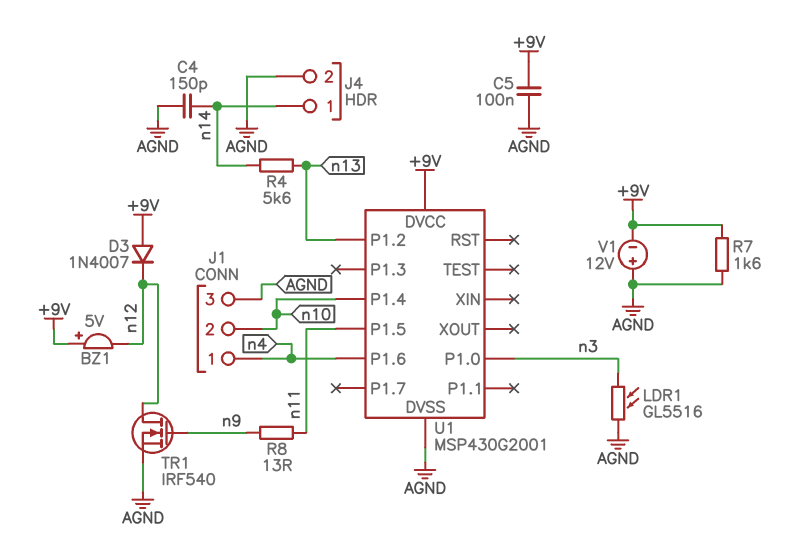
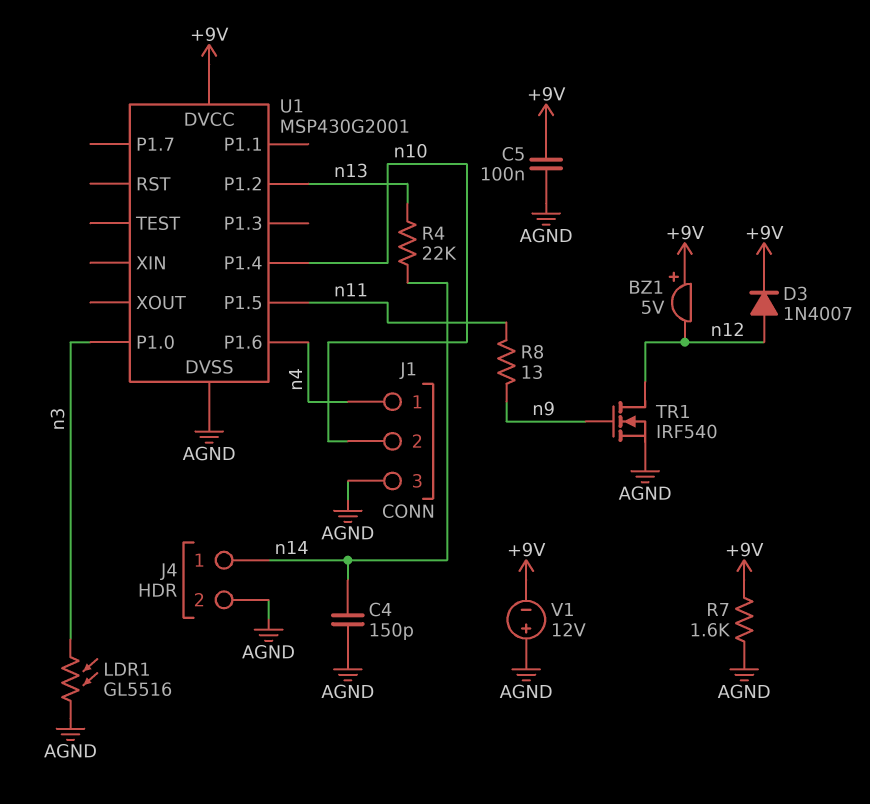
D3: diode 1N4007 (A +9V, K n12) -> diode 1N4007 (A n12, K +9V)
R4: 5.6k (n13, n14) -> 22k (n13, n14)

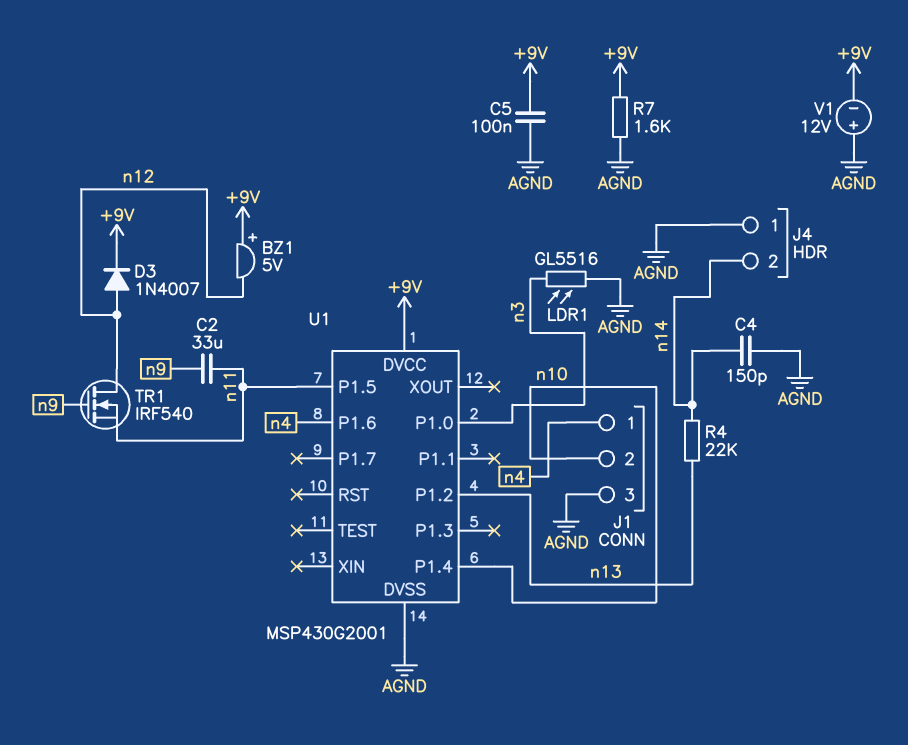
C2: none -> 33uF (n9, n11)
J4 pin 1: n14 -> AGND
J4 pin 2: AGND -> n14
R8: 13 (n9, n11) -> none
TR1: NMOS IRF540 (G n9, D n12, S AGND) -> NMOS IRF540 (G n9, D n12, S n11)

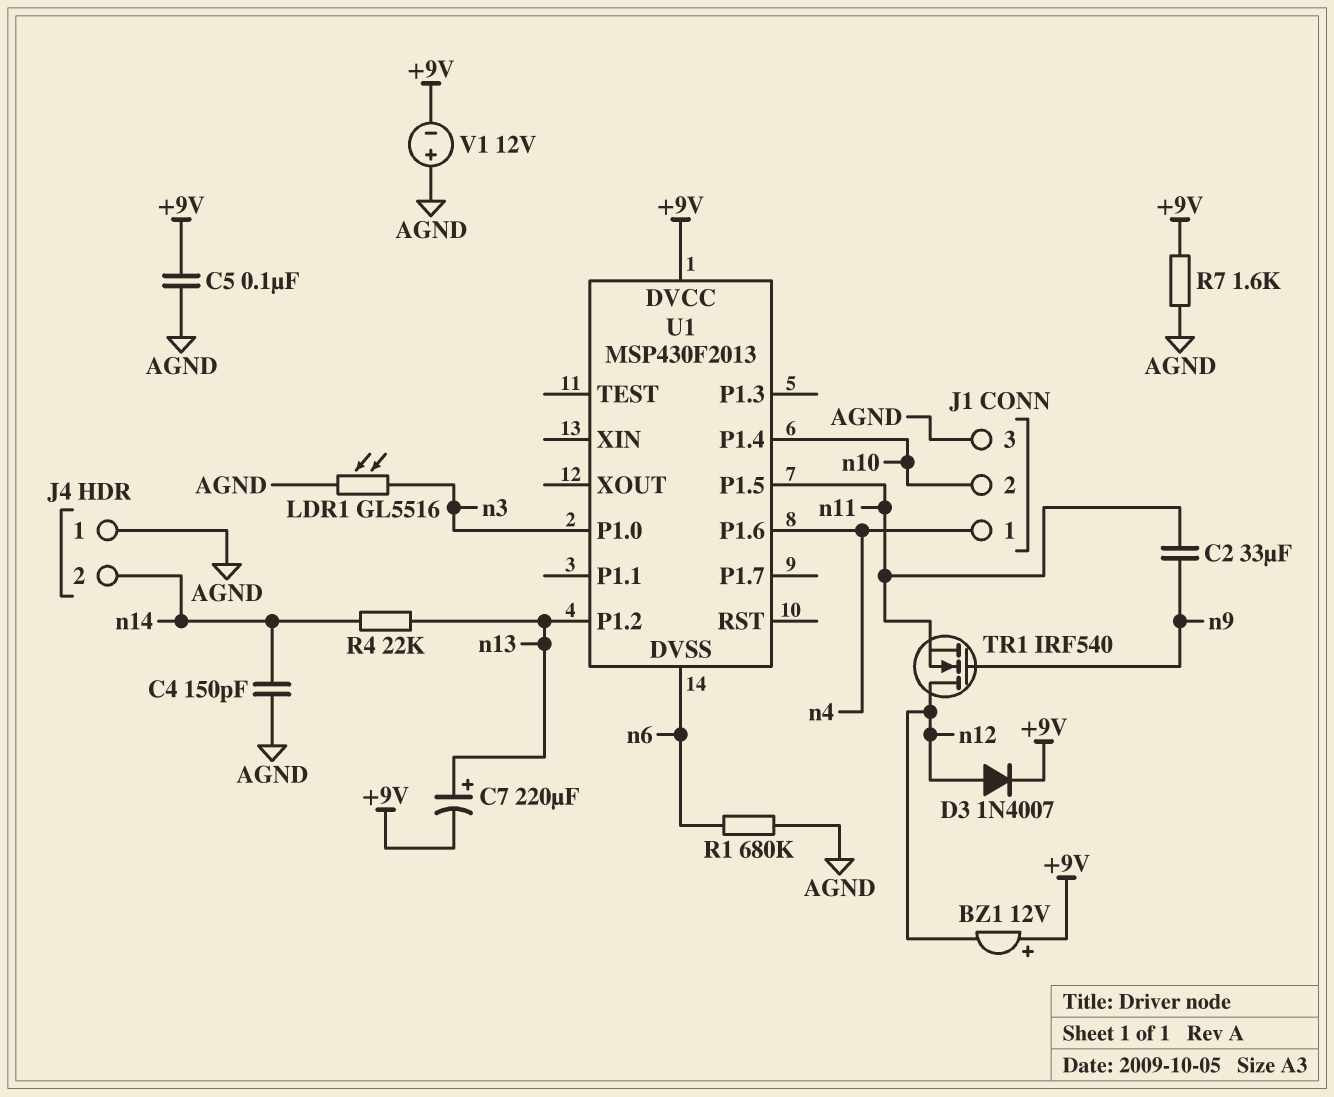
BZ1: buzzer 5V (plus +9V, minus n12) -> buzzer 12V (plus +9V, minus n12)
C7: none -> 220uF (plus n13, minus +9V)
R1: none -> 680k (AGND, n6)
U1: MSP430G2001 -> MSP430F2013
U1 pin DVSS: AGND -> n6

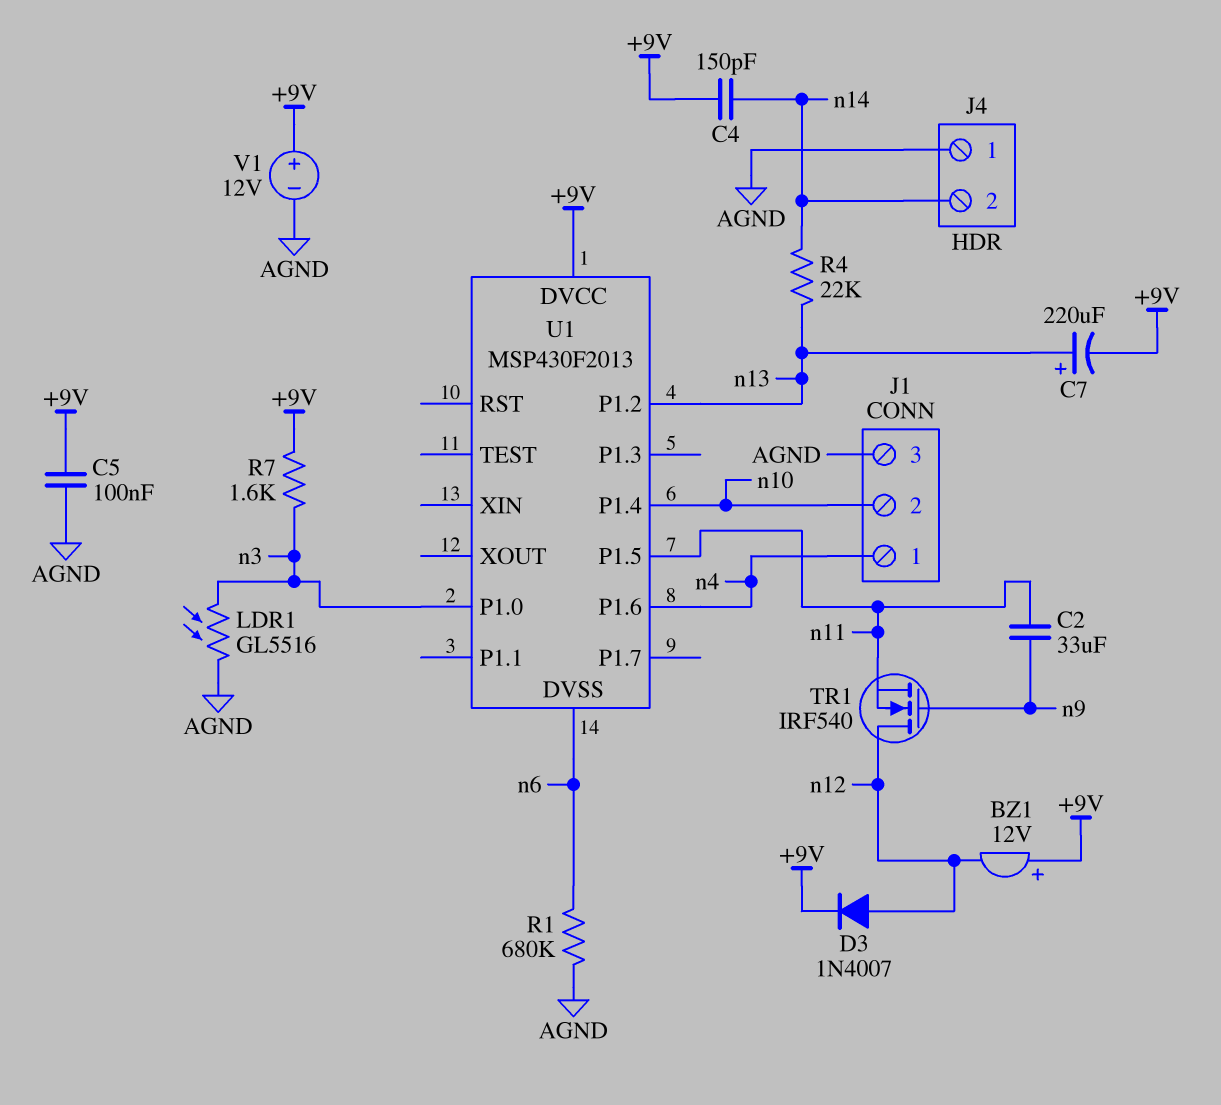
C4: 150pF (AGND, n14) -> 150pF (+9V, n14)
R7: 1.6k (+9V, AGND) -> 1.6k (+9V, n3)
V1: 12V (plus AGND, minus +9V) -> 12V (plus +9V, minus AGND)

